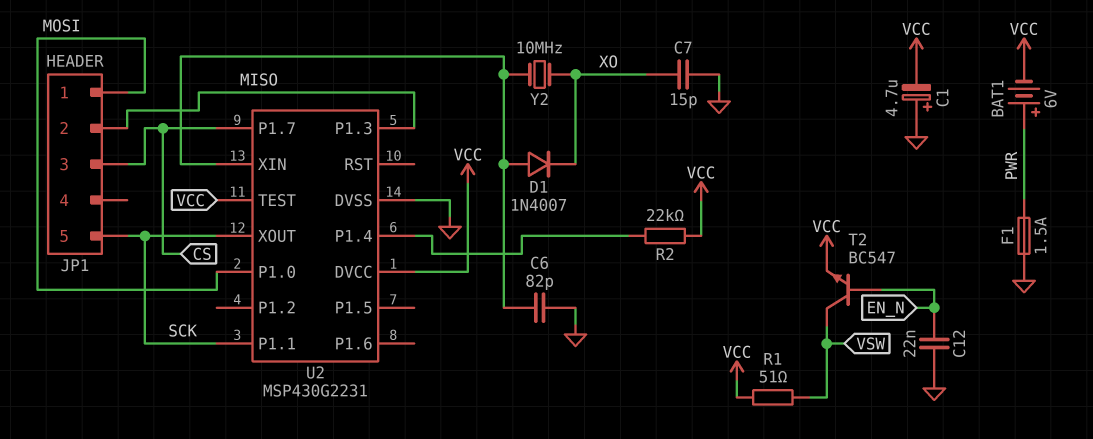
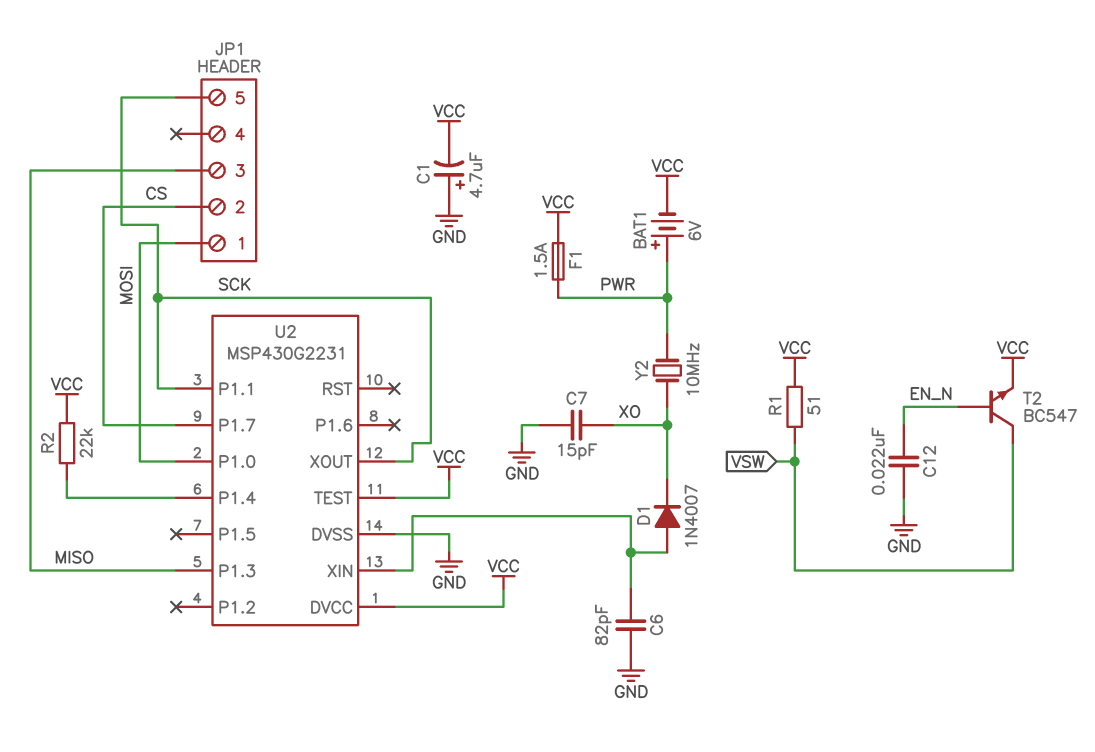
F1: 1.5A (GND, PWR) -> 1.5A (PWR, VCC)
JP1 pin 2: MISO -> CS
JP1 pin 3: CS -> MISO
Y2: 10MHz (U2/XIN, XO) -> 10MHz (PWR, XO)

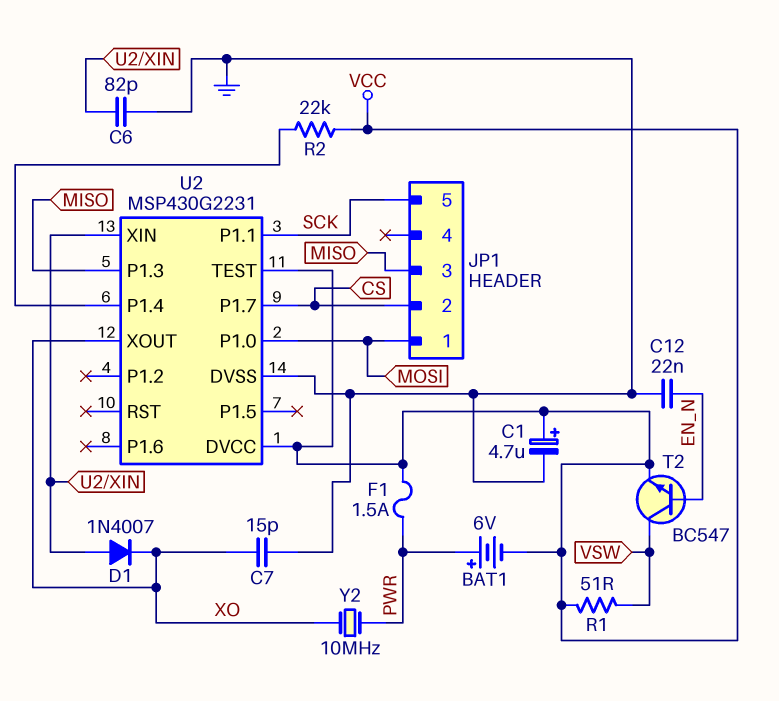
C1: 4.7uF (plus GND, minus VCC) -> 4.7uF (plus VCC, minus GND)
U2 pin XOUT: SCK -> XO

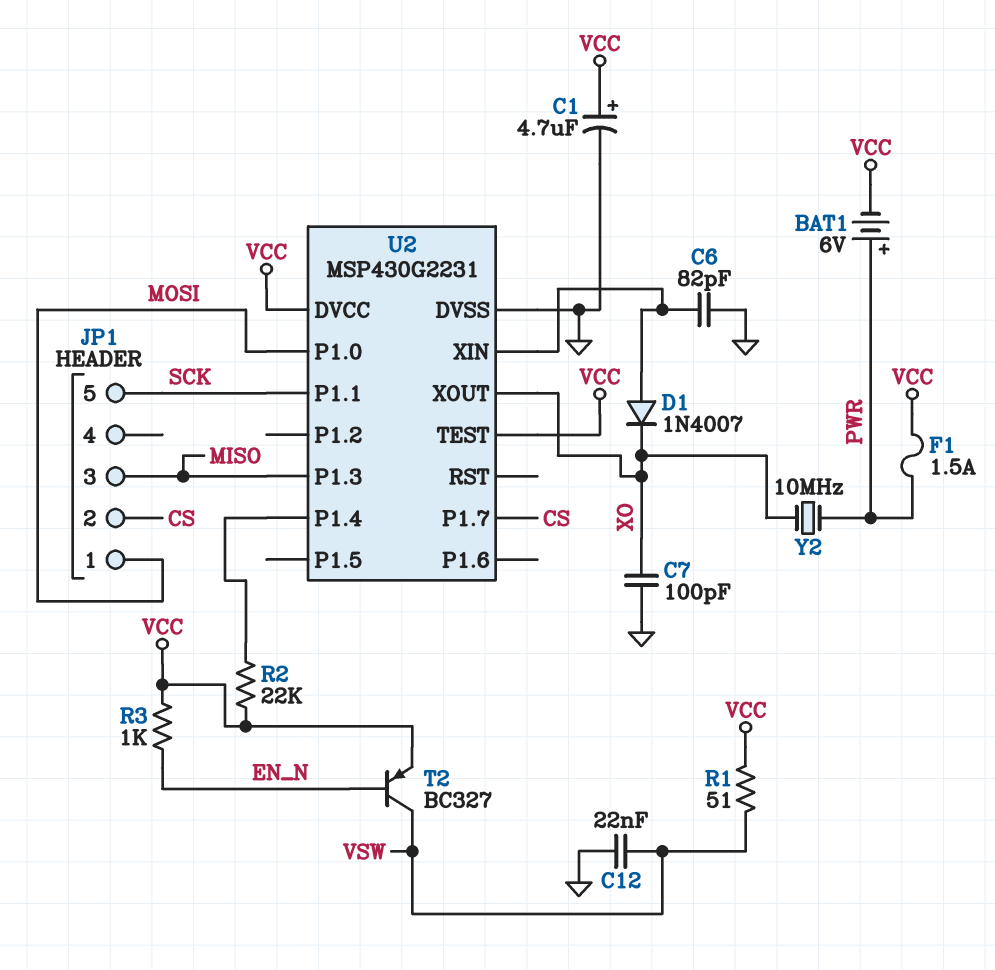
C7: 15pF (GND, XO) -> 100pF (GND, XO)
C12: 22nF (EN_N, GND) -> 22nF (GND, VSW)
R3: none -> 1k (EN_N, VCC)
T2: NPN BC547 (B EN_N, C VSW, E VCC) -> PNP BC327 (B EN_N, C VSW, E VCC)

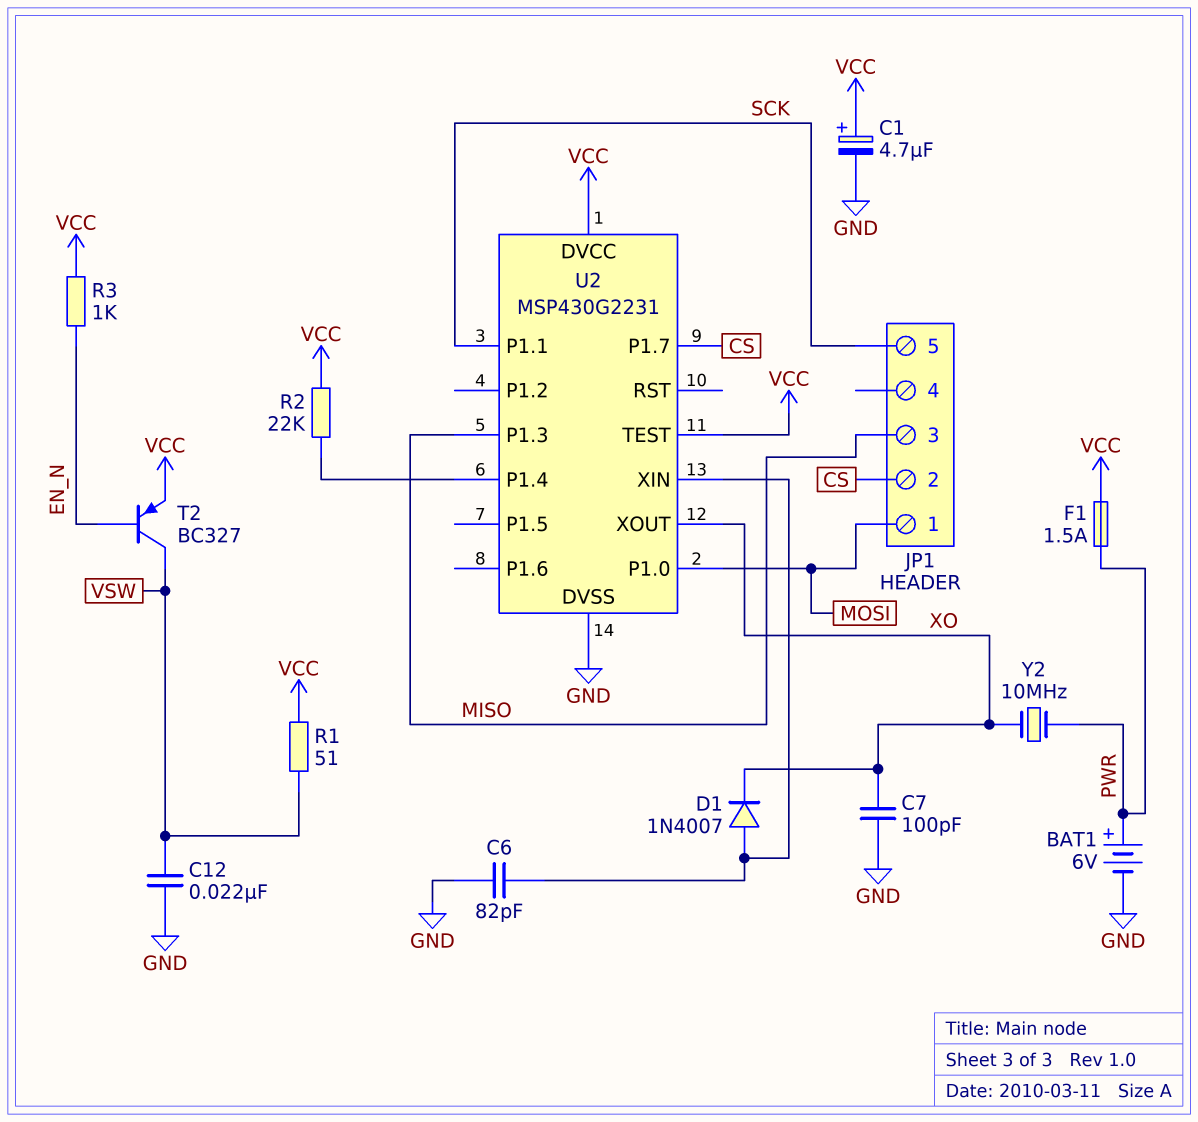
BAT1: 6V (plus PWR, minus VCC) -> 6V (plus PWR, minus GND)

